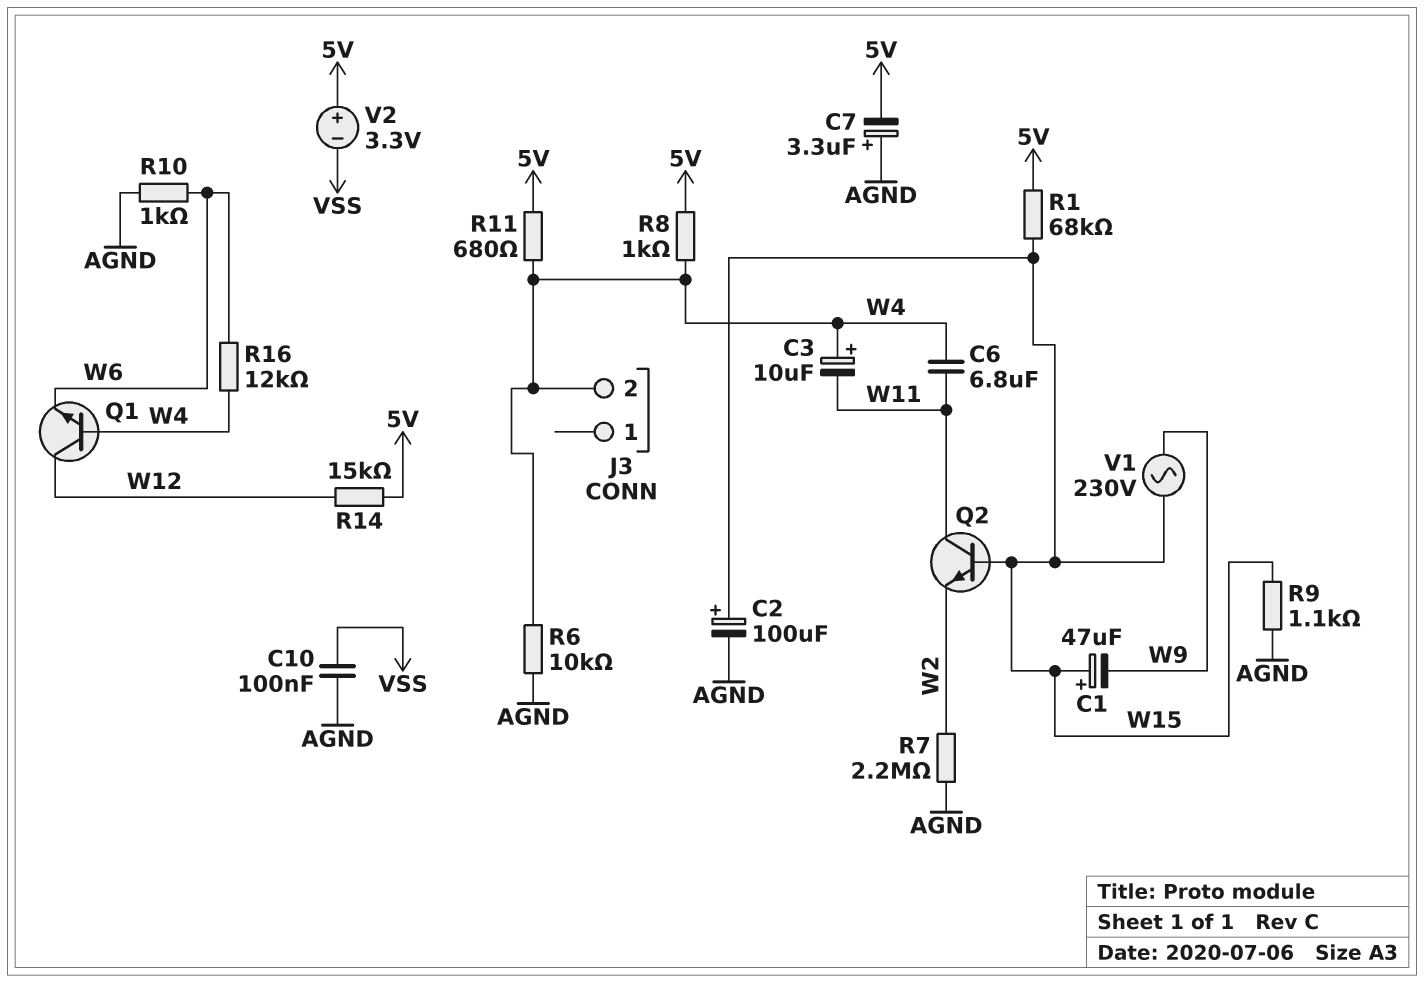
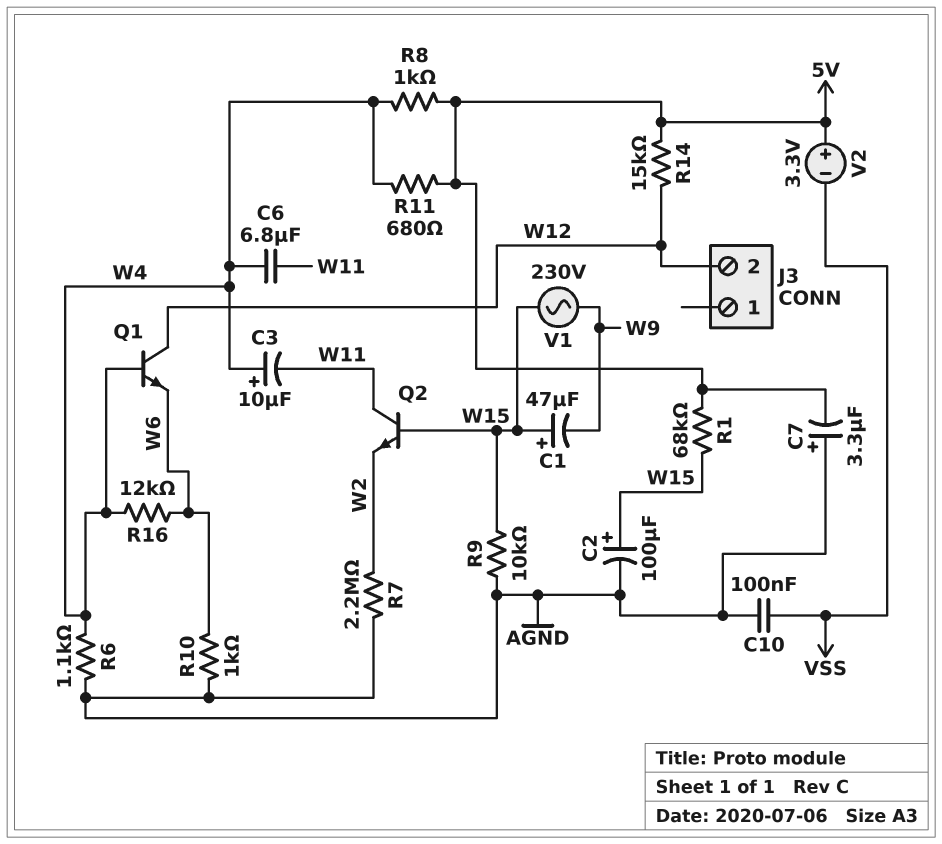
J3 pin 2: W4 -> W12
R6: 10k (AGND, W4) -> 1.1k (AGND, W4)
R9: 1.1k (AGND, W15) -> 10k (AGND, W15)

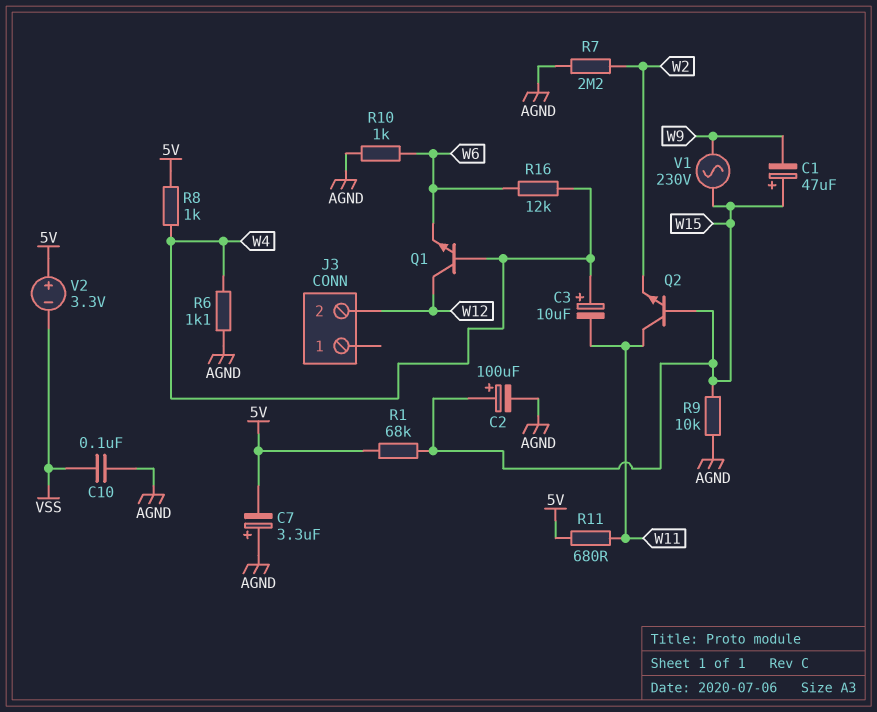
C6: 6.8uF (W4, W11) -> none
R11: 680 (5V, W4) -> 680 (5V, W11)
R14: 15k (5V, W12) -> none

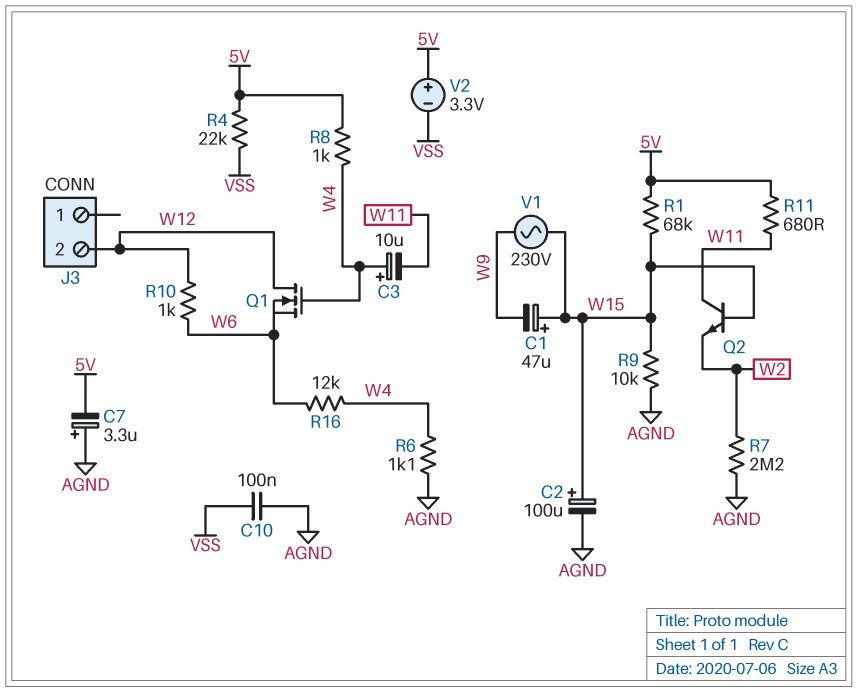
Q1: NPN (B W4, C W12, E W6) -> NMOS (G W4, D W12, S W6)
R4: none -> 22k (5V, VSS)
R10: 1k (AGND, W6) -> 1k (W6, W12)

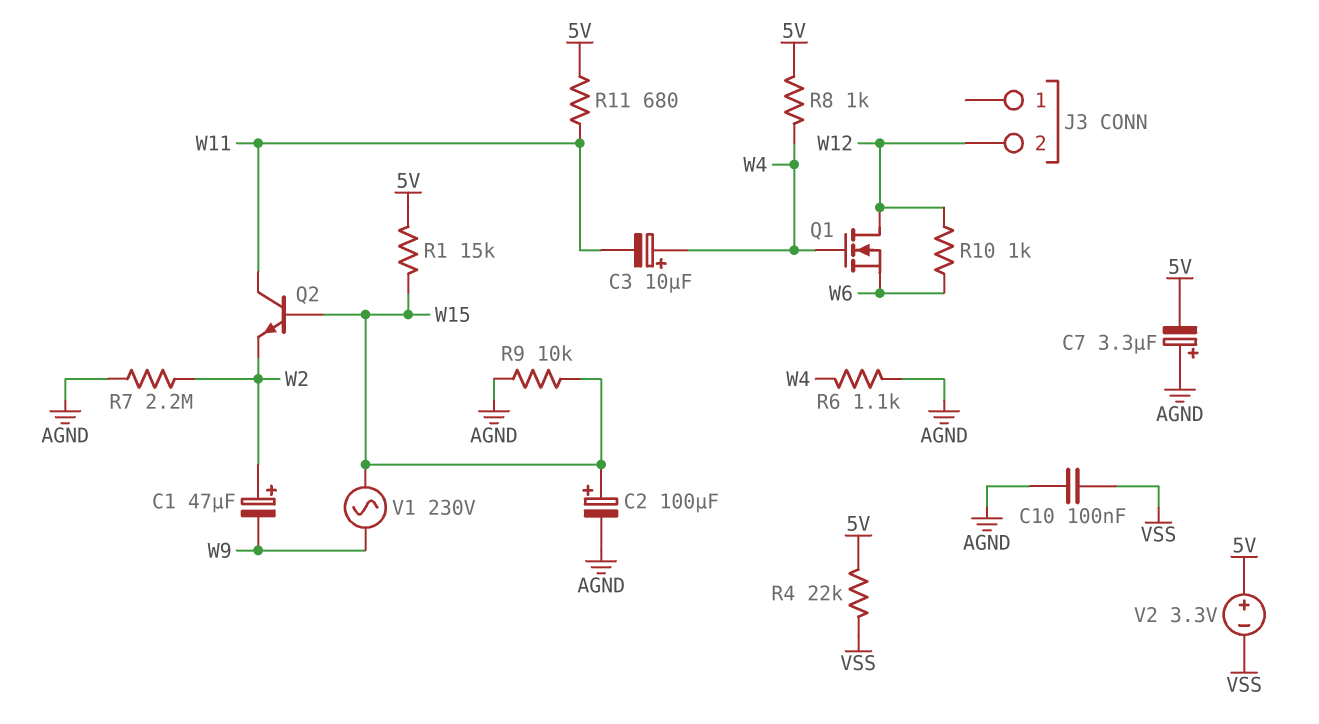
C1: 47uF (plus W15, minus W9) -> 47uF (plus W2, minus W9)
R1: 68k (5V, W15) -> 15k (5V, W15)
R16: 12k (W4, W6) -> none

